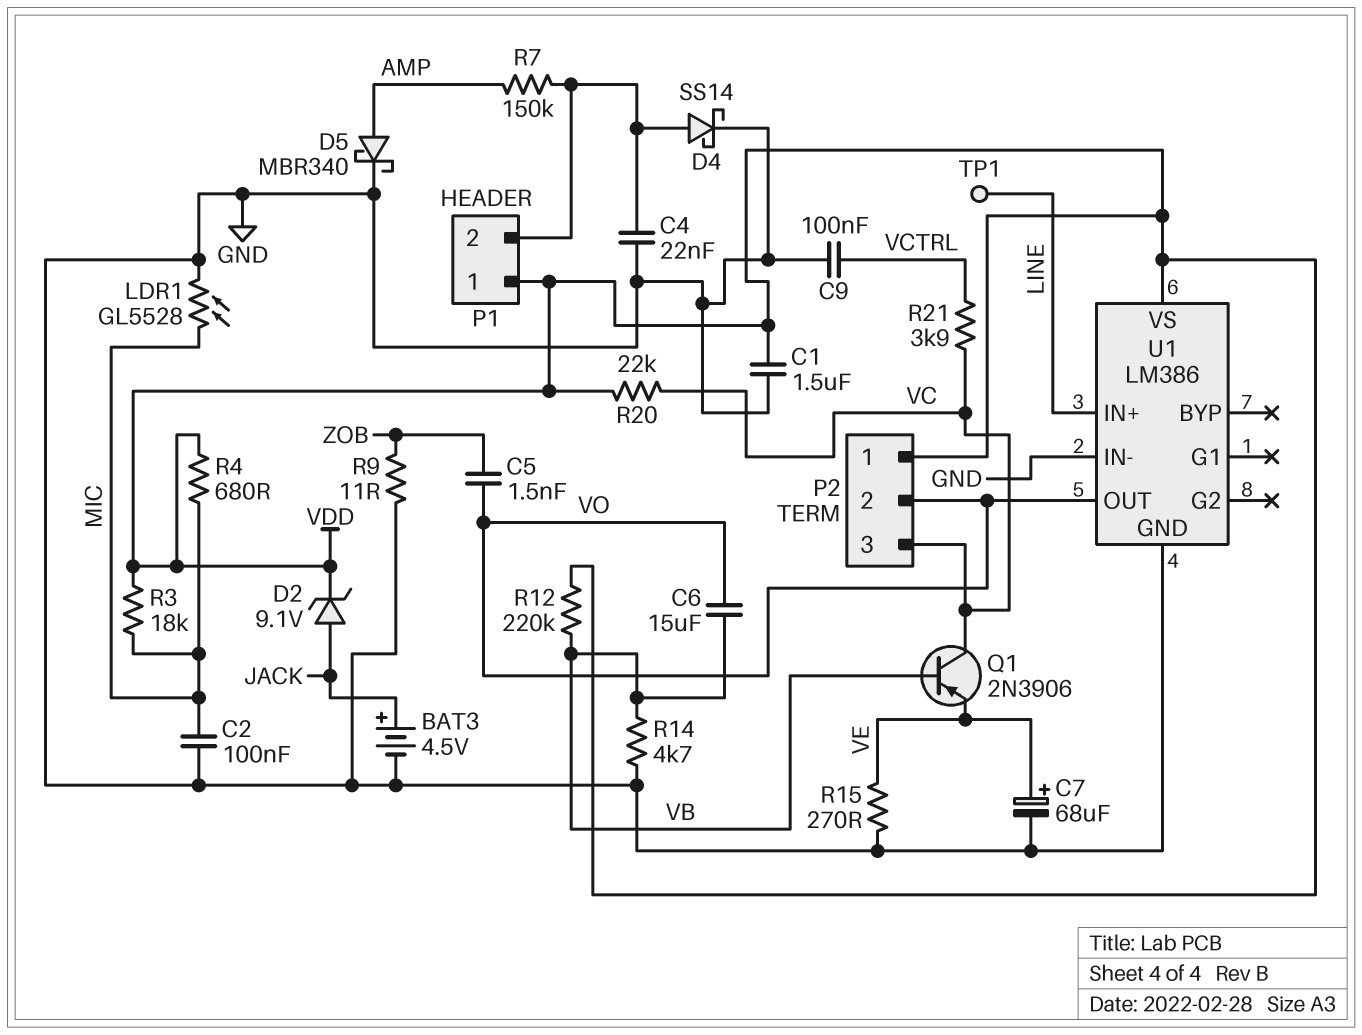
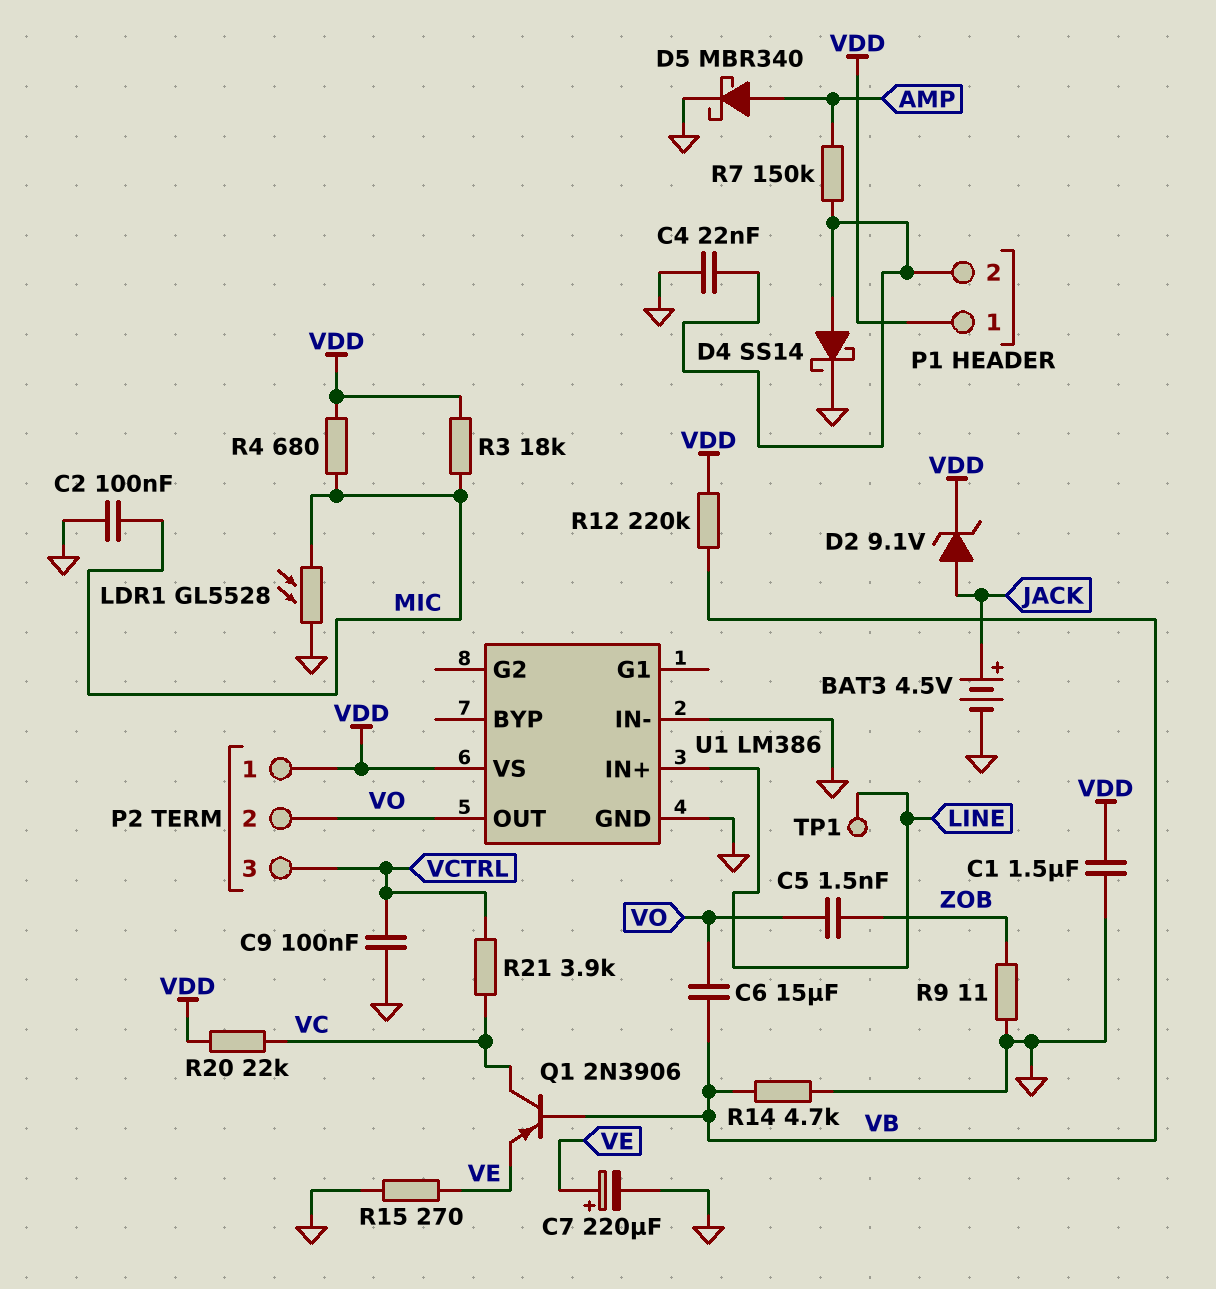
C7: 68uF (plus VE, minus GND) -> 220uF (plus VE, minus GND)
P2 pin 3: VC -> VCTRL

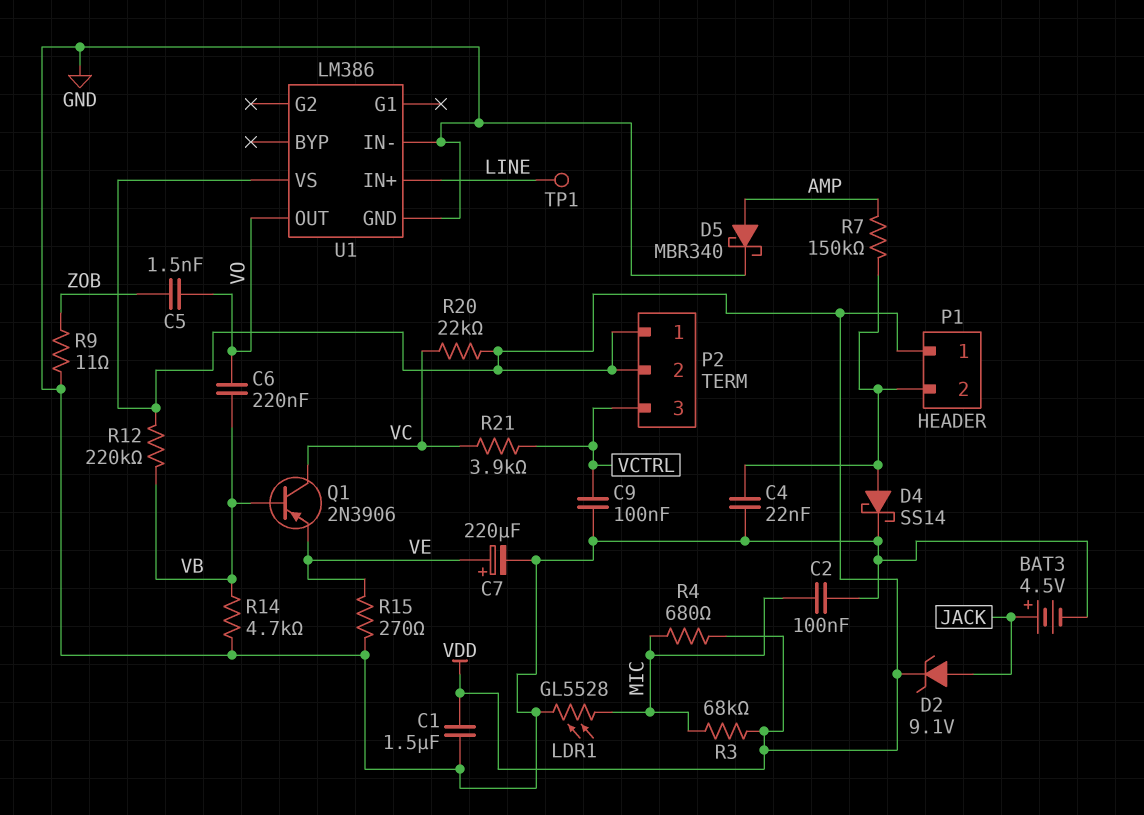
C6: 15uF (VB, VO) -> 220nF (VB, VO)
P2 pin 2: VO -> VDD
R3: 18k (MIC, VDD) -> 68k (MIC, VDD)

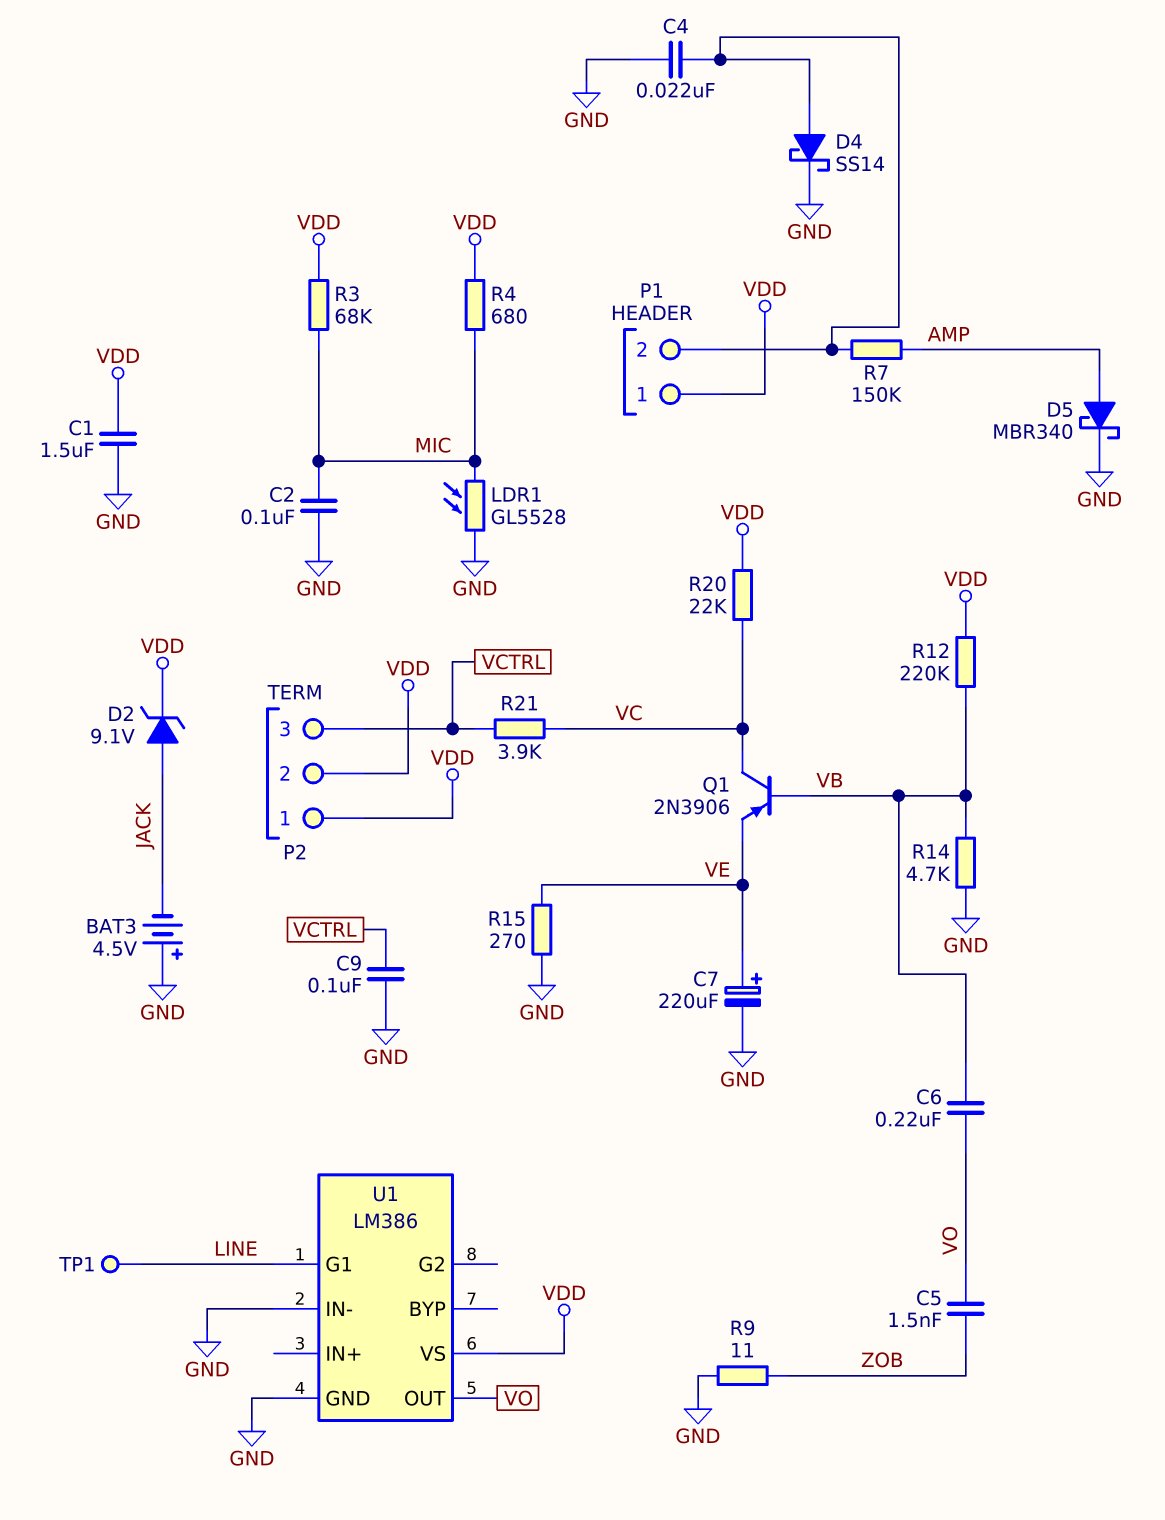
BAT3: 4.5V (plus JACK, minus GND) -> 4.5V (plus GND, minus JACK)
U1 pin G1: none -> LINE
U1 pin IN+: LINE -> none

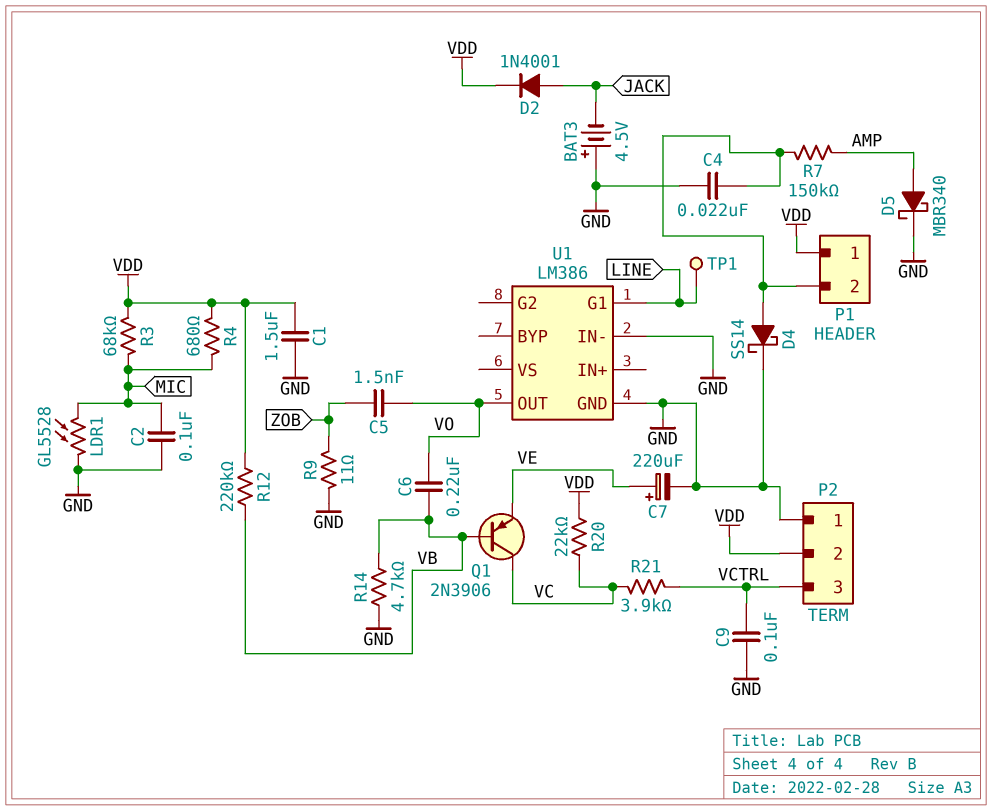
D2: zener 9.1V (A JACK, K VDD) -> diode 1N4001 (A JACK, K VDD)
P2 pin 1: VDD -> GND
R15: 270 (GND, VE) -> none
U1 pin VS: VDD -> none

